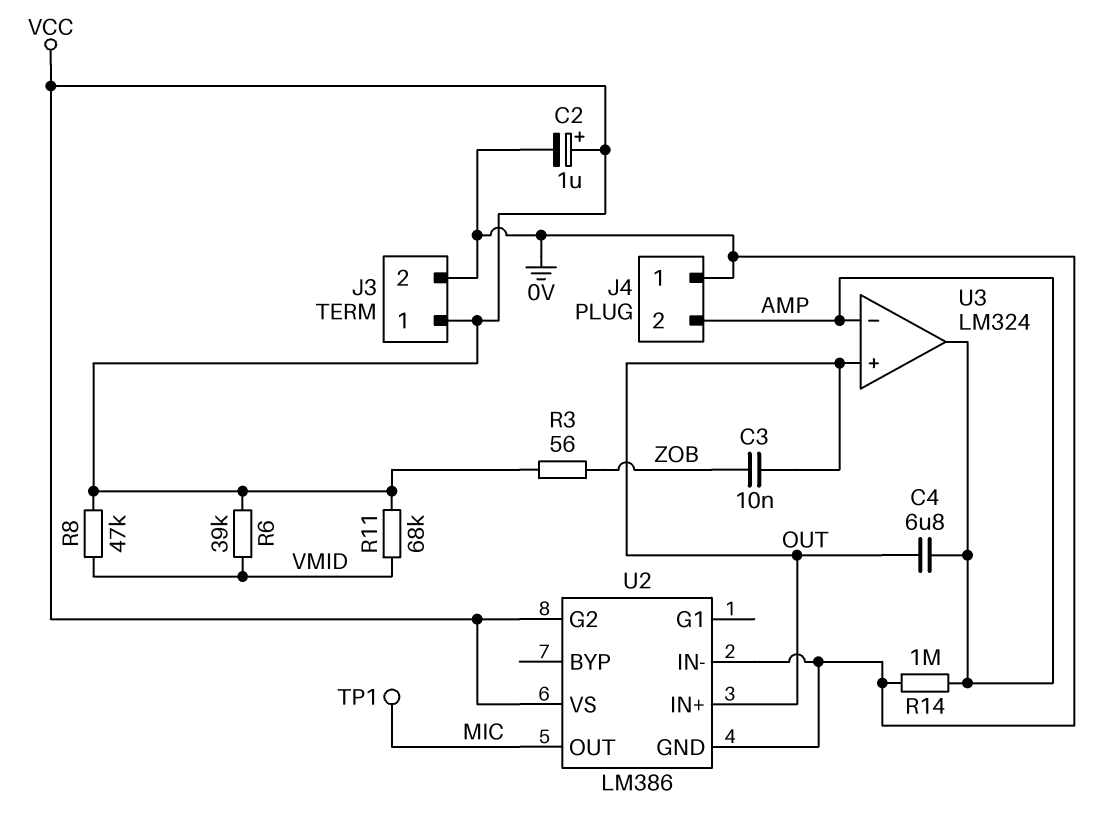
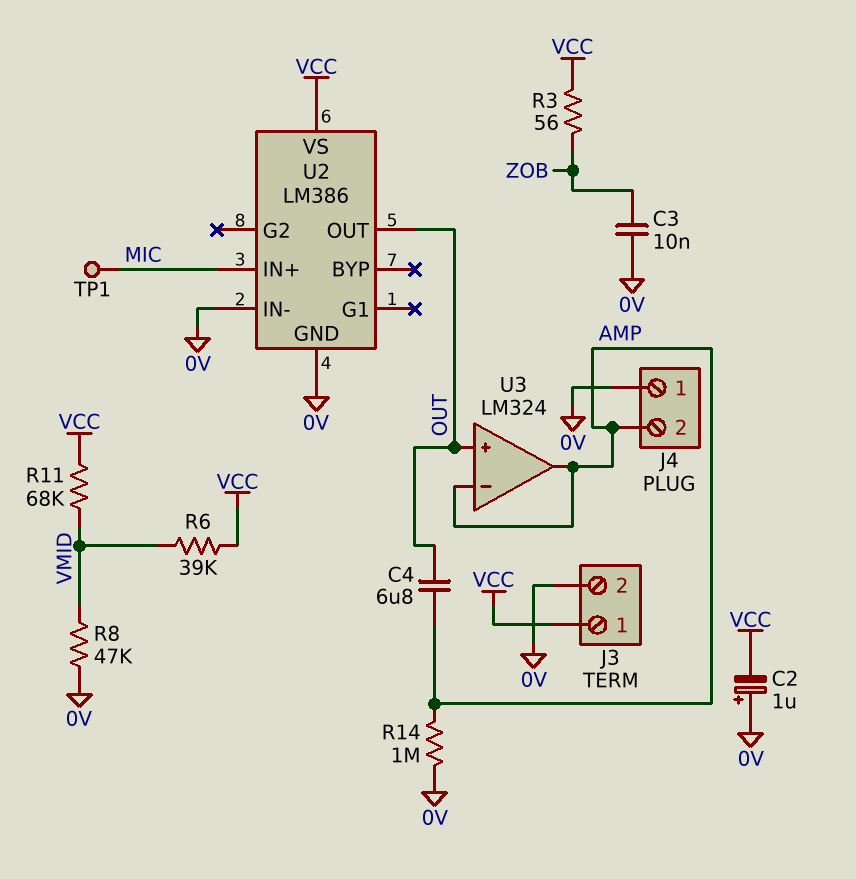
C2: 1uF (plus VCC, minus 0V) -> 1uF (plus 0V, minus VCC)
C3: 10nF (OUT, ZOB) -> 10nF (0V, ZOB)
R8: 47k (VCC, VMID) -> 47k (0V, VMID)
U2 pin G2: VCC -> none
U2 pin IN+: OUT -> MIC
U2 pin OUT: MIC -> OUT

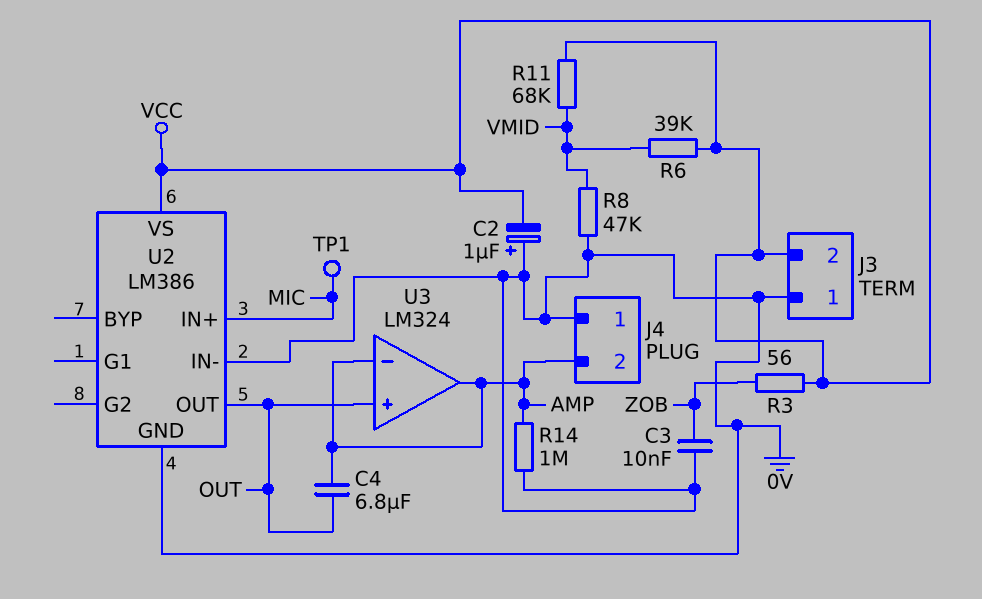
J3 pin 1: VCC -> 0V
J3 pin 2: 0V -> VCC

